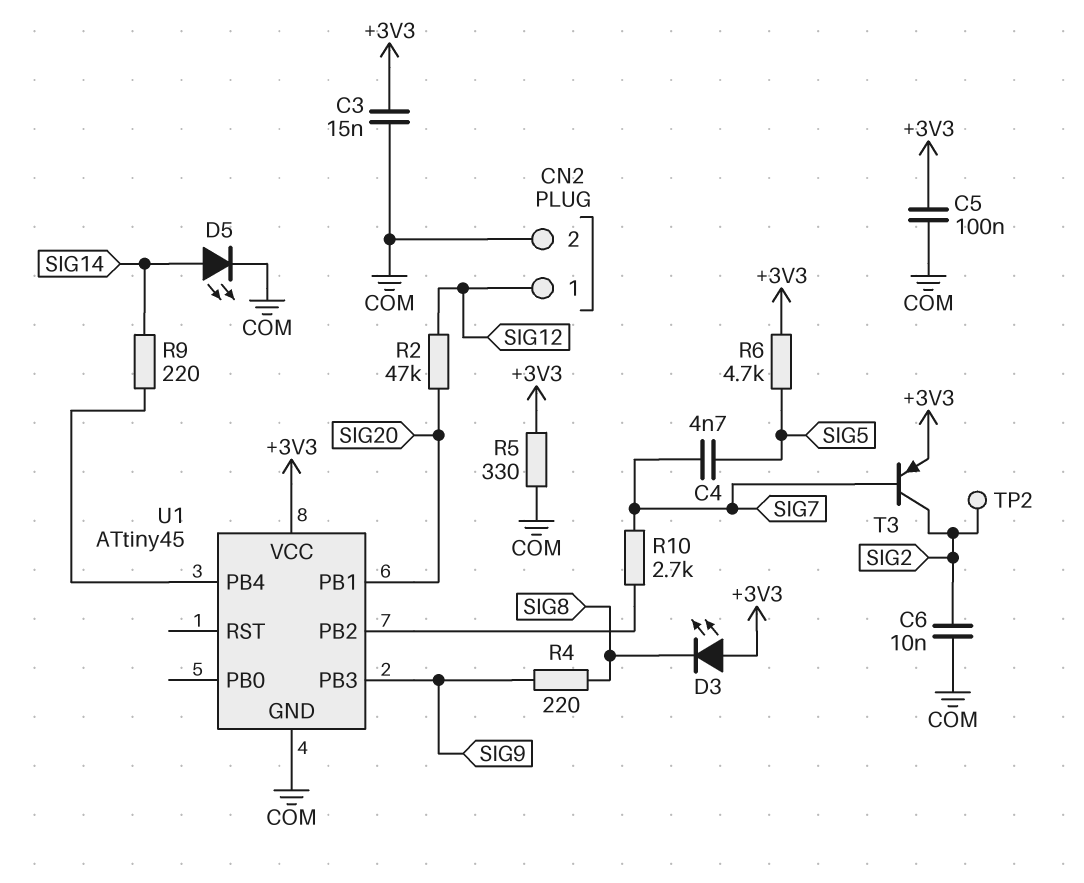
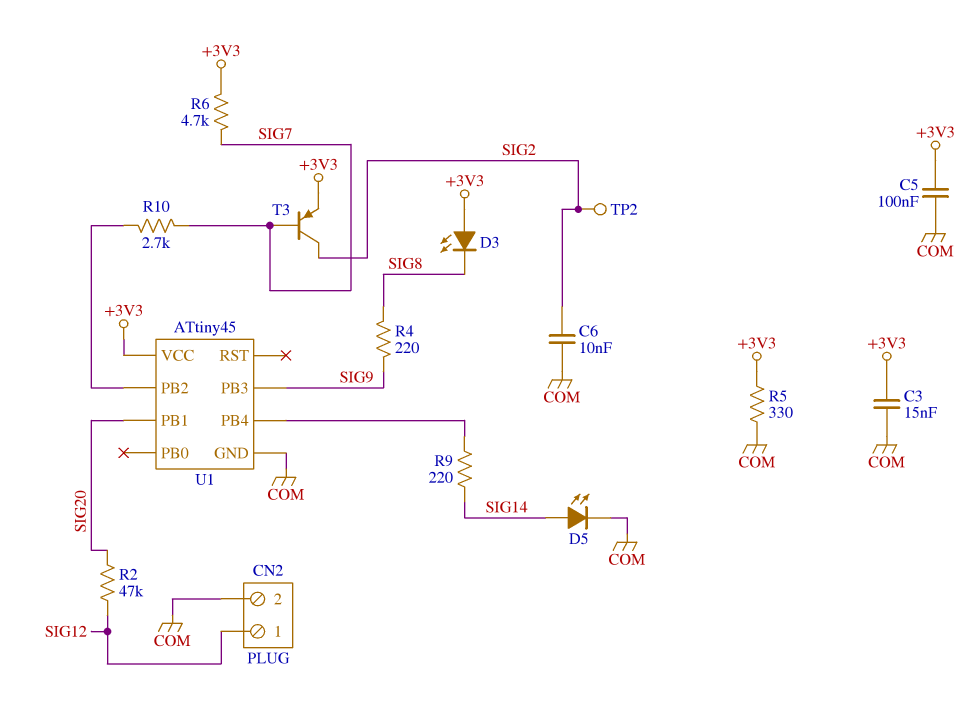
C4: 4.7nF (SIG5, SIG7) -> none
R6: 4.7k (+3V3, SIG5) -> 4.7k (+3V3, SIG7)

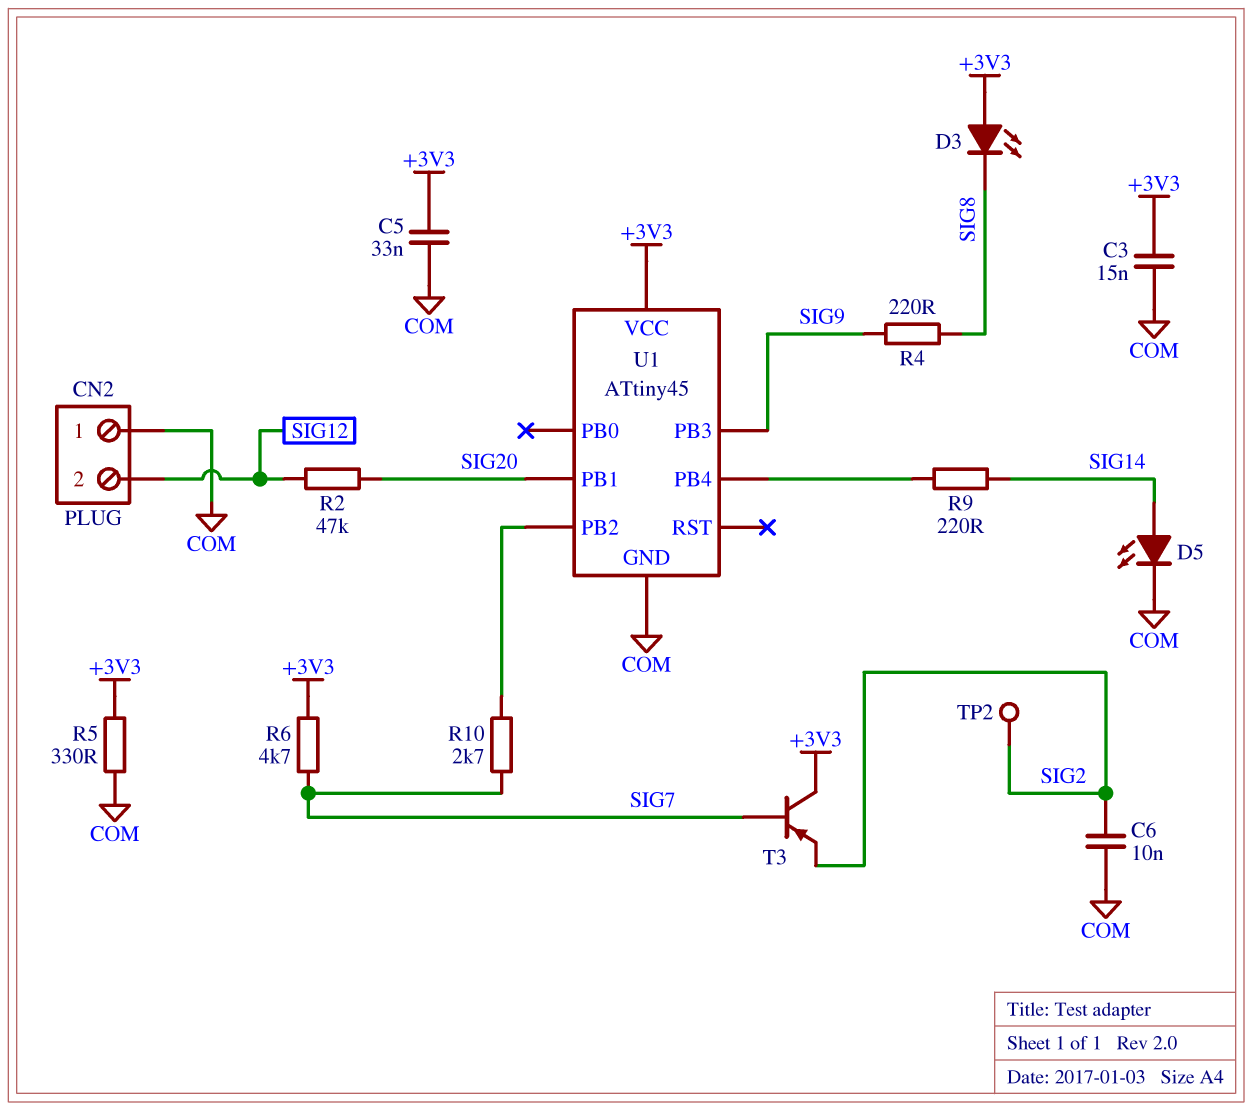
C5: 100nF (+3V3, COM) -> 33nF (+3V3, COM)
CN2 pin 1: SIG12 -> COM
CN2 pin 2: COM -> SIG12
T3: PNP (B SIG7, C SIG2, E +3V3) -> PNP (B SIG7, C +3V3, E SIG2)

